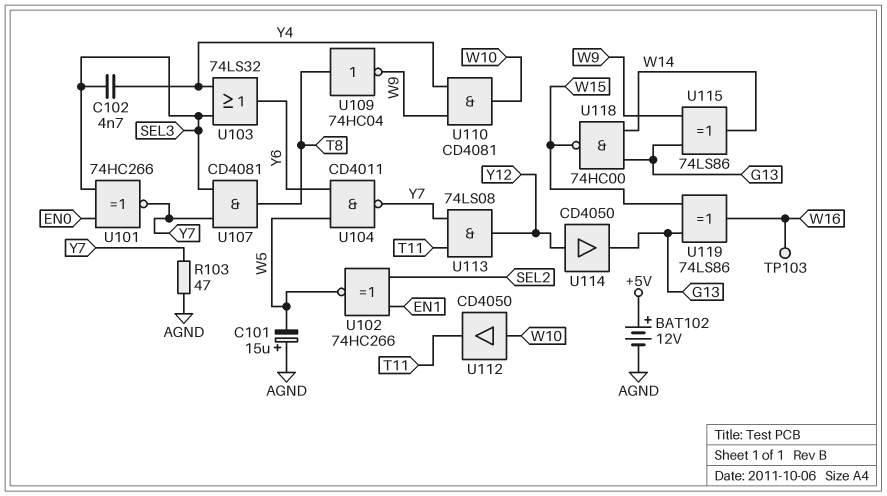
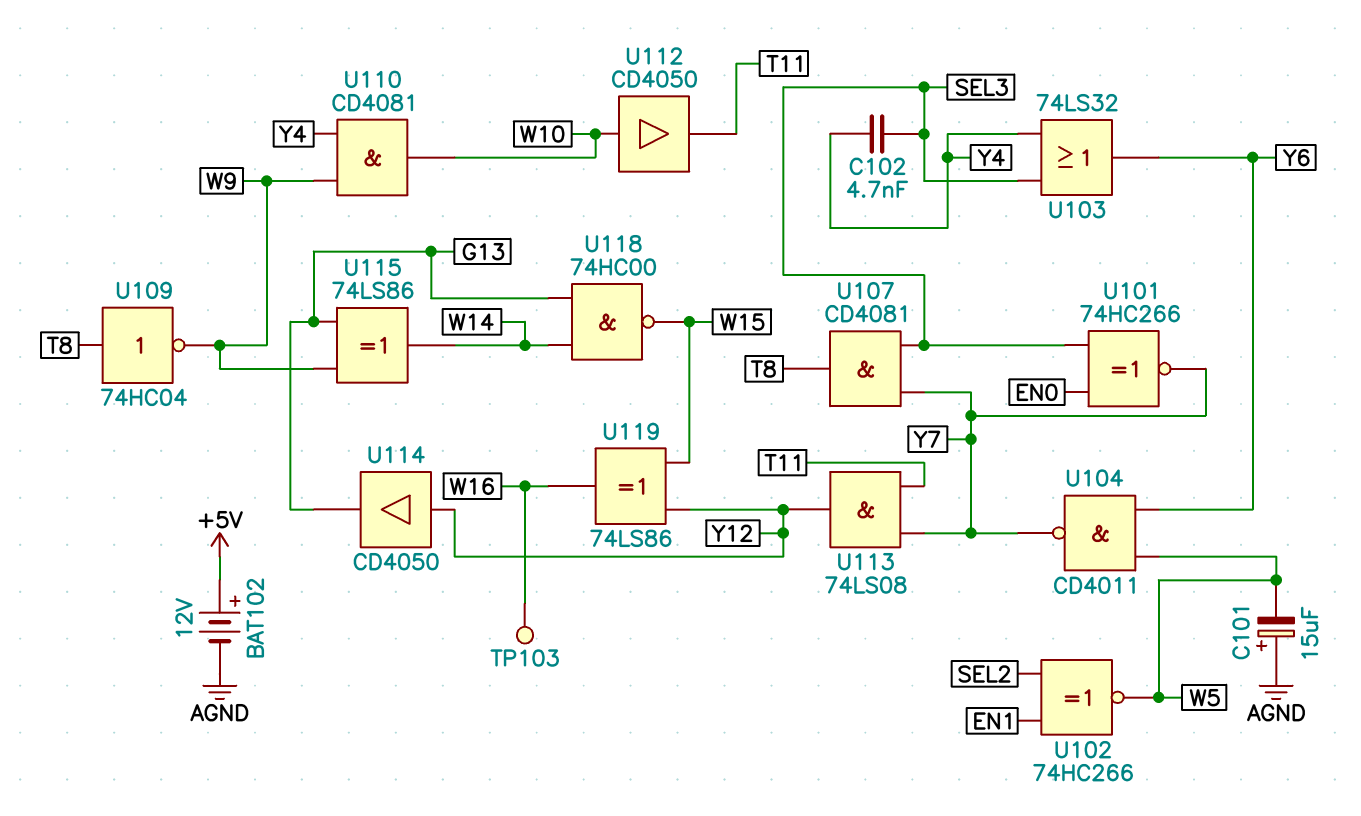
R103: 47 (AGND, Y7) -> none
U119: XOR 74LS86 (in G13, in W15, out W16) -> XOR 74LS86 (in W15, in Y12, out W16)

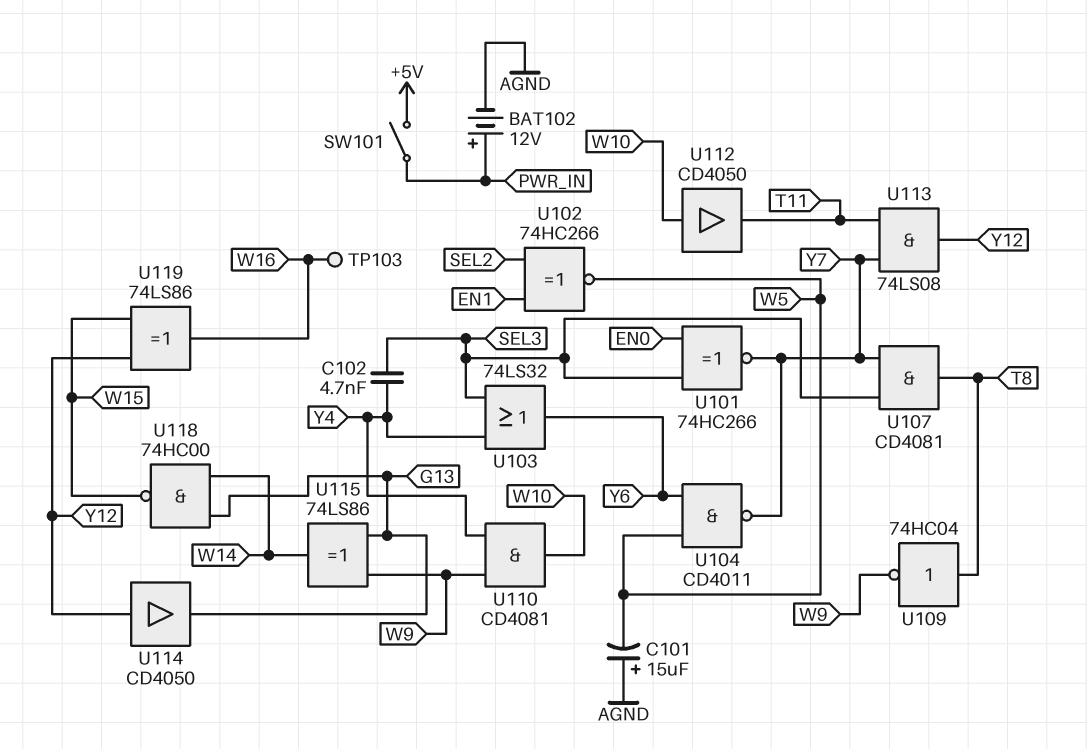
BAT102: 12V (plus +5V, minus AGND) -> 12V (plus PWR_IN, minus AGND)
SW101: none -> switch (+5V, PWR_IN)

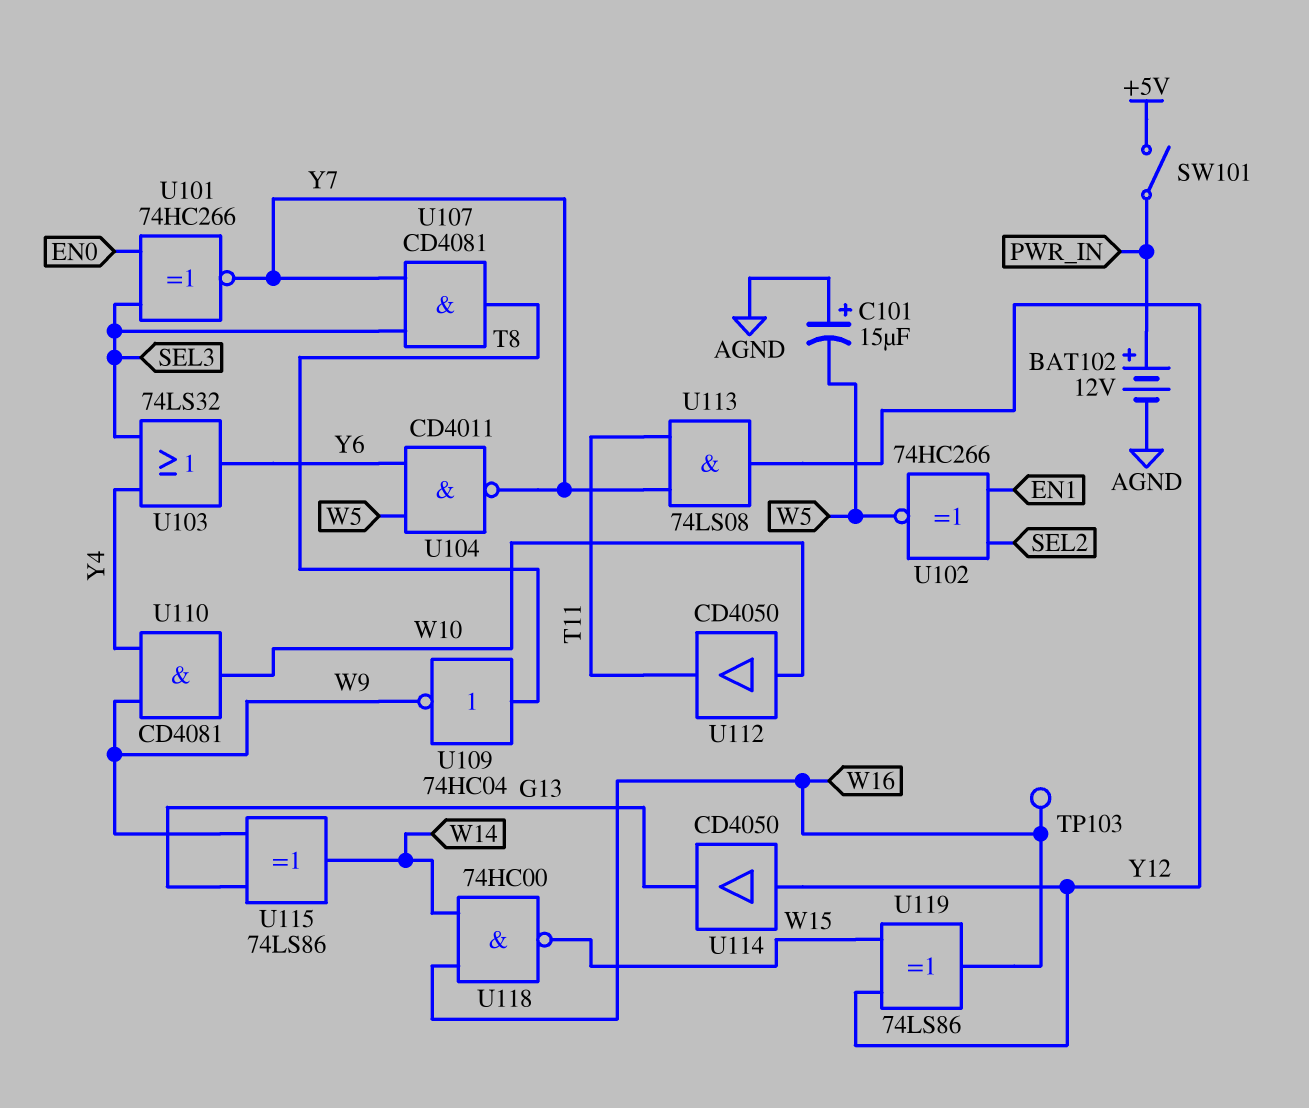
C102: 4.7nF (SEL3, Y4) -> none
U118: NAND 74HC00 (in G13, in W14, out W15) -> NAND 74HC00 (in W14, in W16, out W15)

